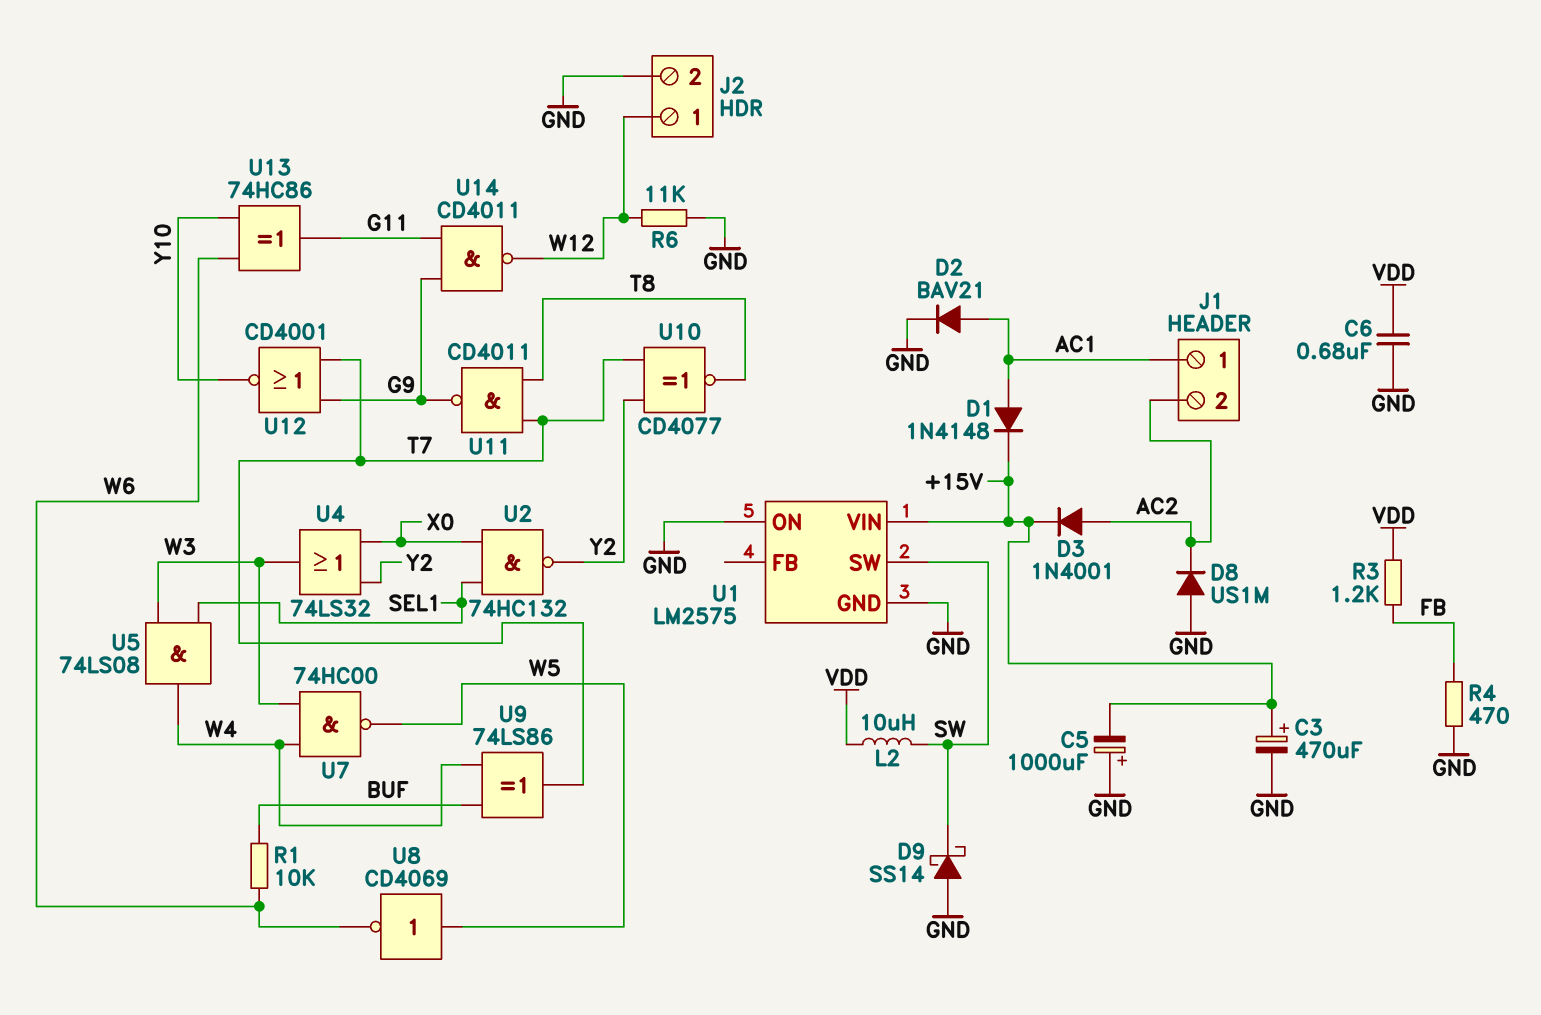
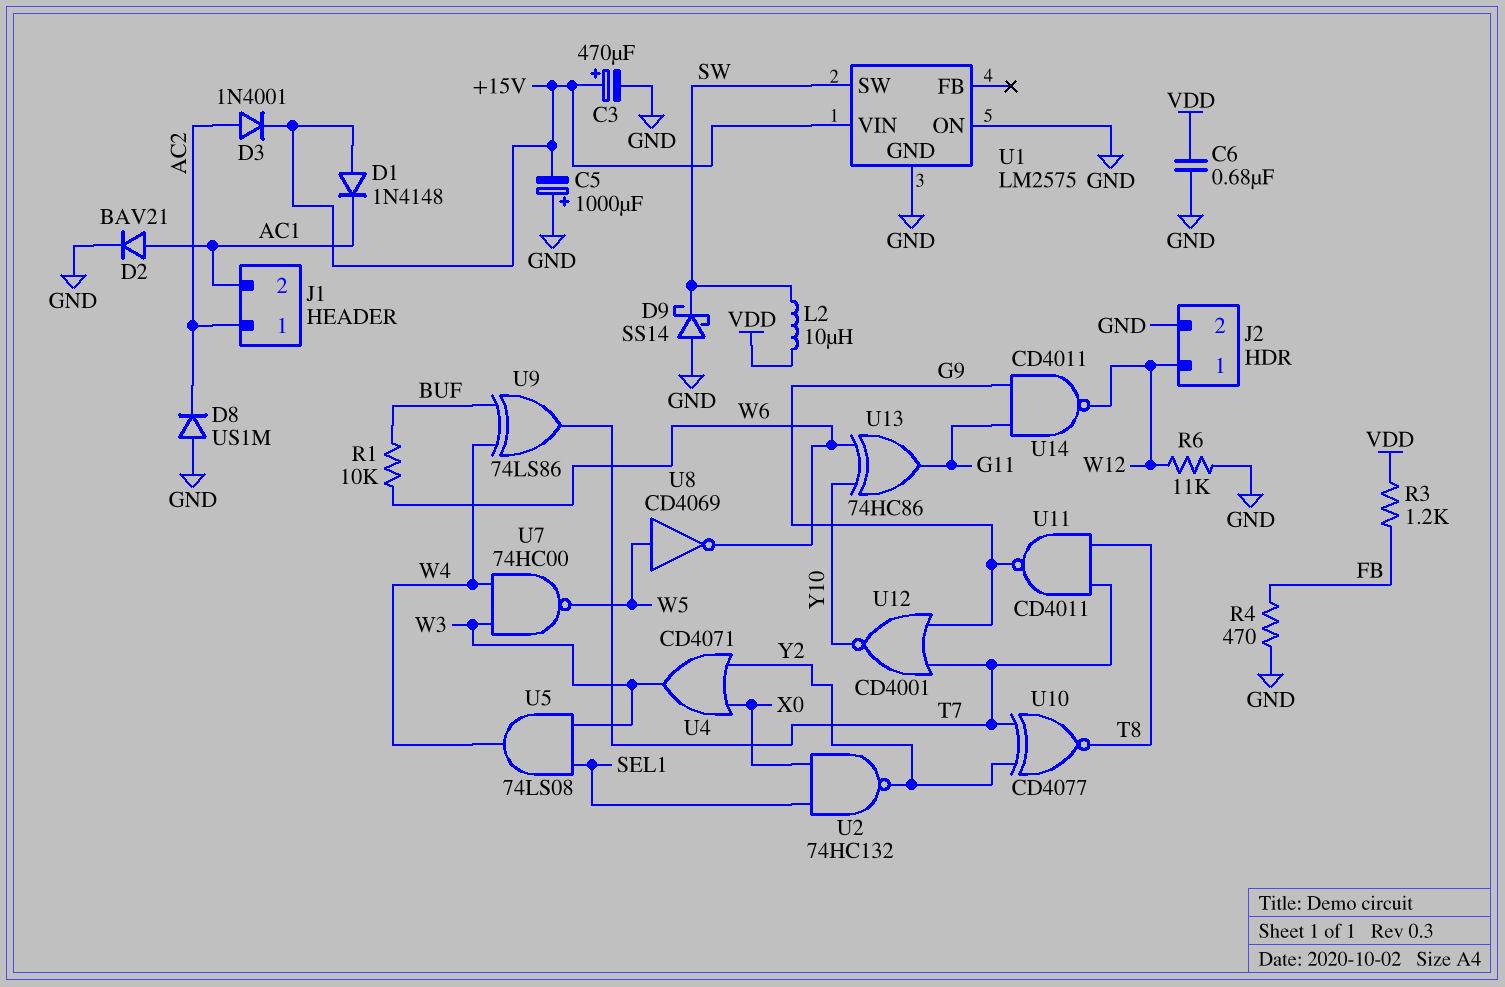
D1: diode 1N4148 (A AC1, K +15V) -> diode 1N4148 (A +15V, K AC1)
J1 pin 1: AC1 -> AC2
J1 pin 2: AC2 -> AC1
U4: OR 74LS32 (in X0, in Y2, out W3) -> OR CD4071 (in X0, in Y2, out W3)

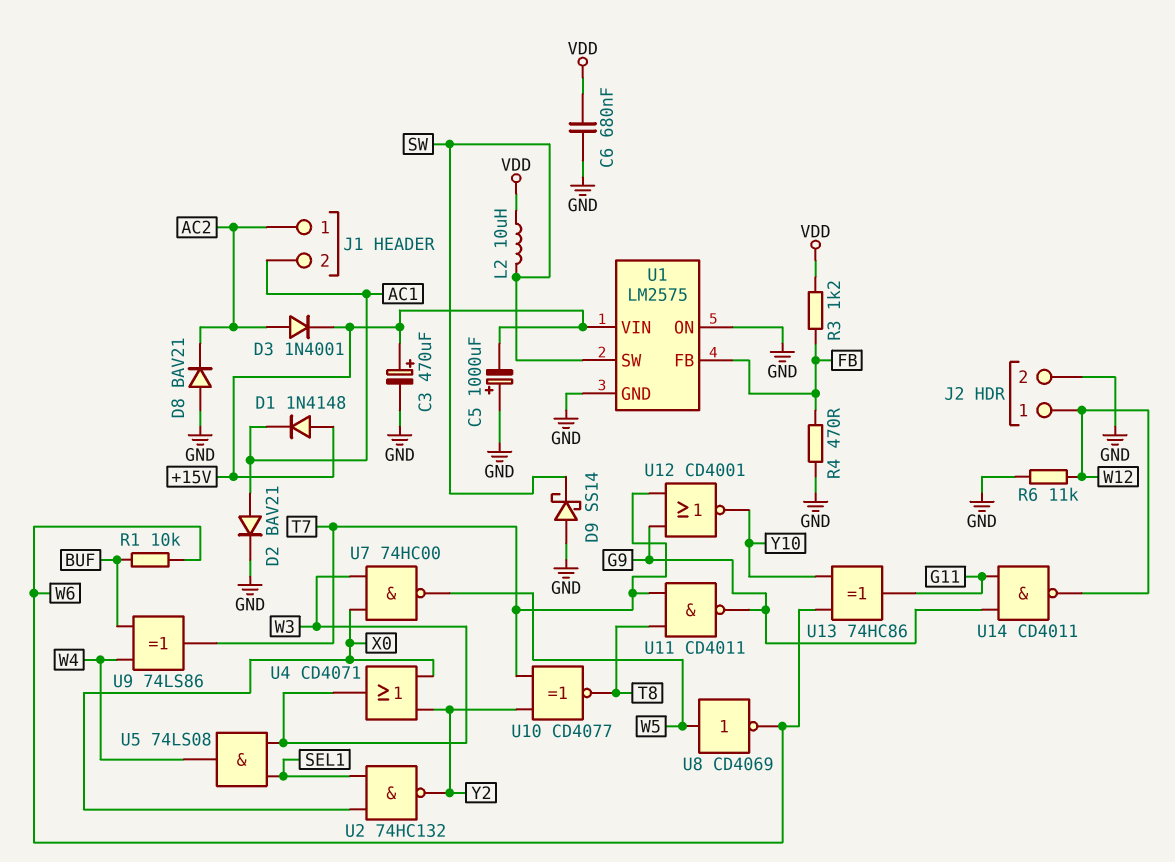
D8: diode US1M (A GND, K AC2) -> diode BAV21 (A GND, K AC2)
U1 pin FB: none -> FB
U7: NAND 74HC00 (in W3, in W4, out W5) -> NAND 74HC00 (in W3, in X0, out W5)

